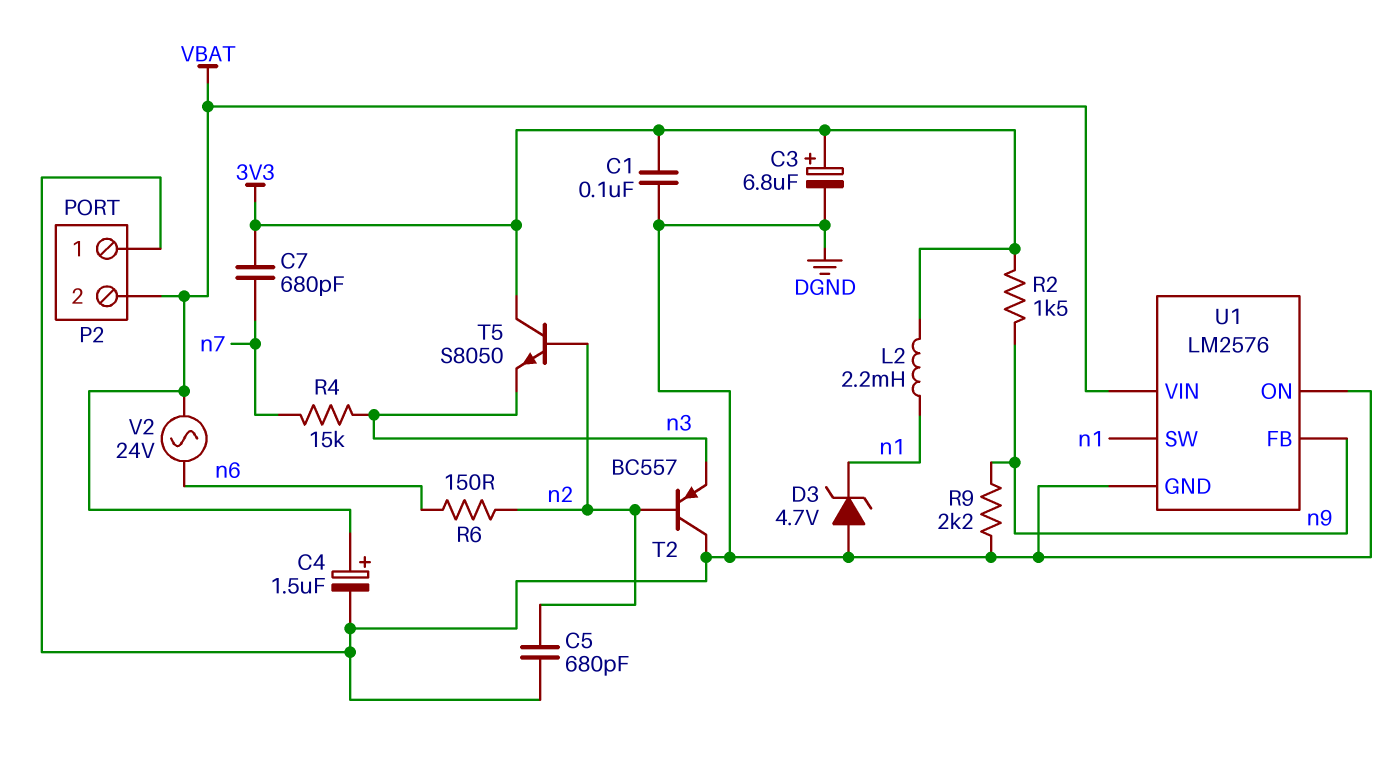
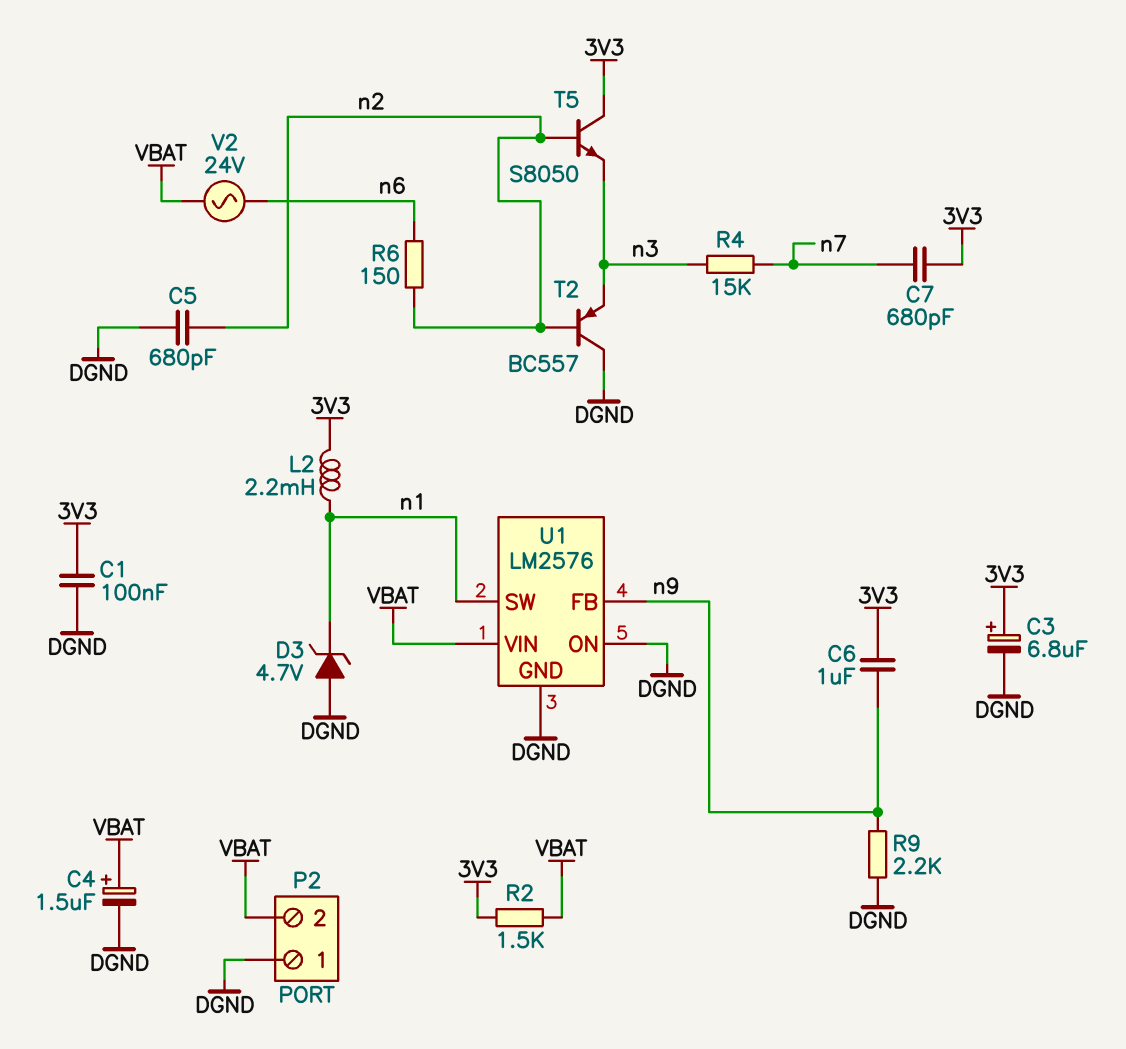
C6: none -> 1uF (3V3, n9)
R2: 1.5k (3V3, n9) -> 1.5k (3V3, VBAT)

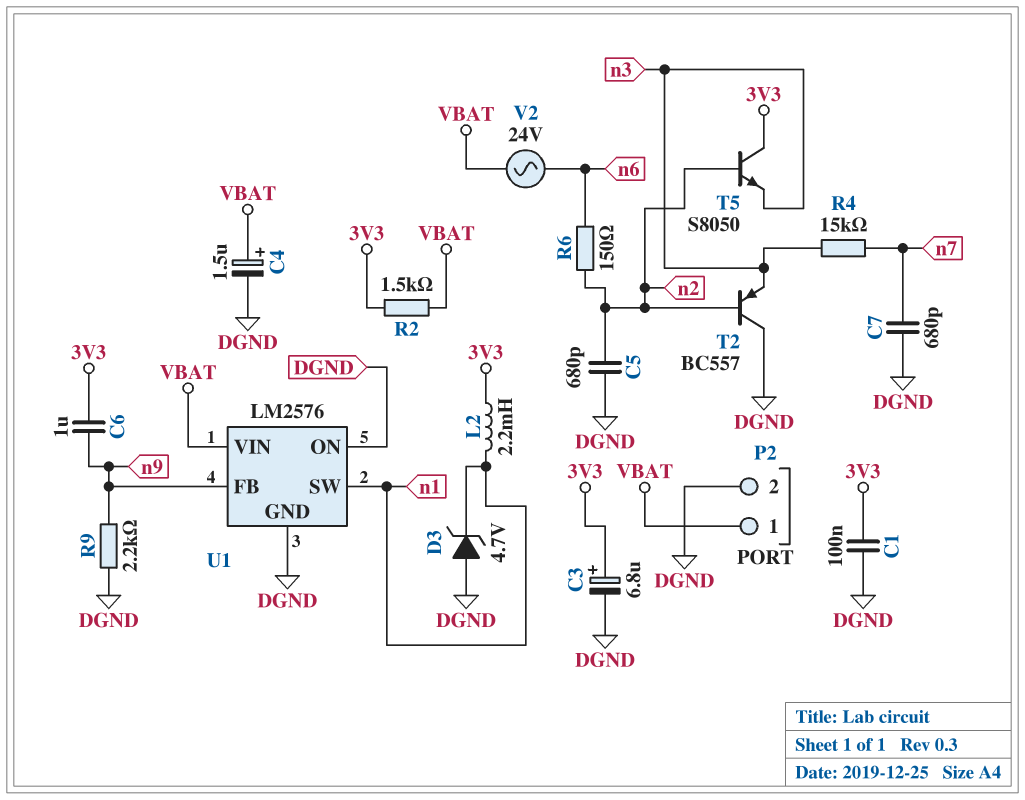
C7: 680pF (3V3, n7) -> 680pF (DGND, n7)
P2 pin 1: DGND -> VBAT
P2 pin 2: VBAT -> DGND

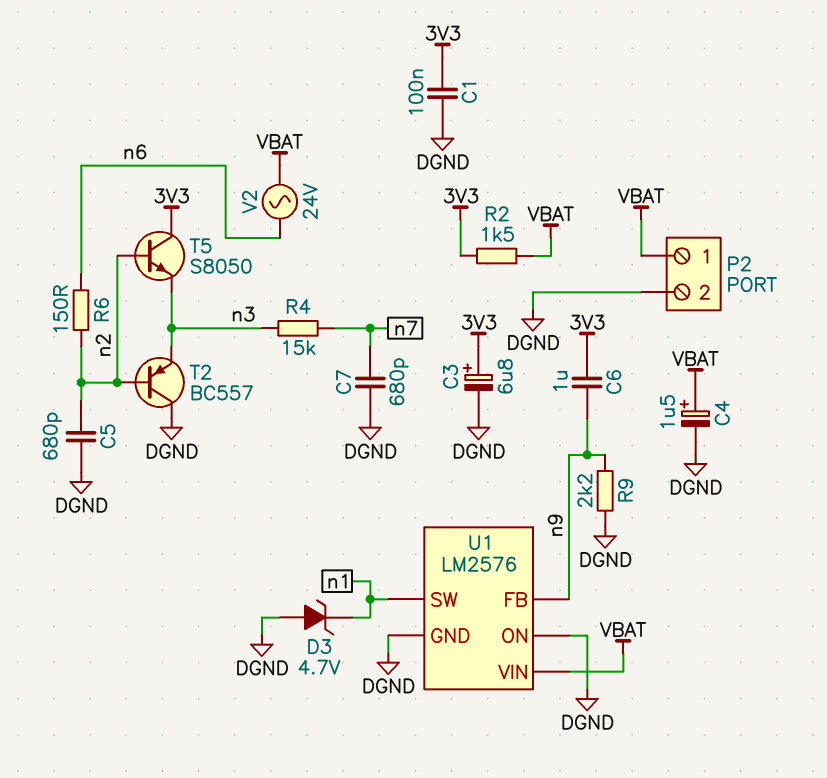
L2: 2.2mH (3V3, n1) -> none

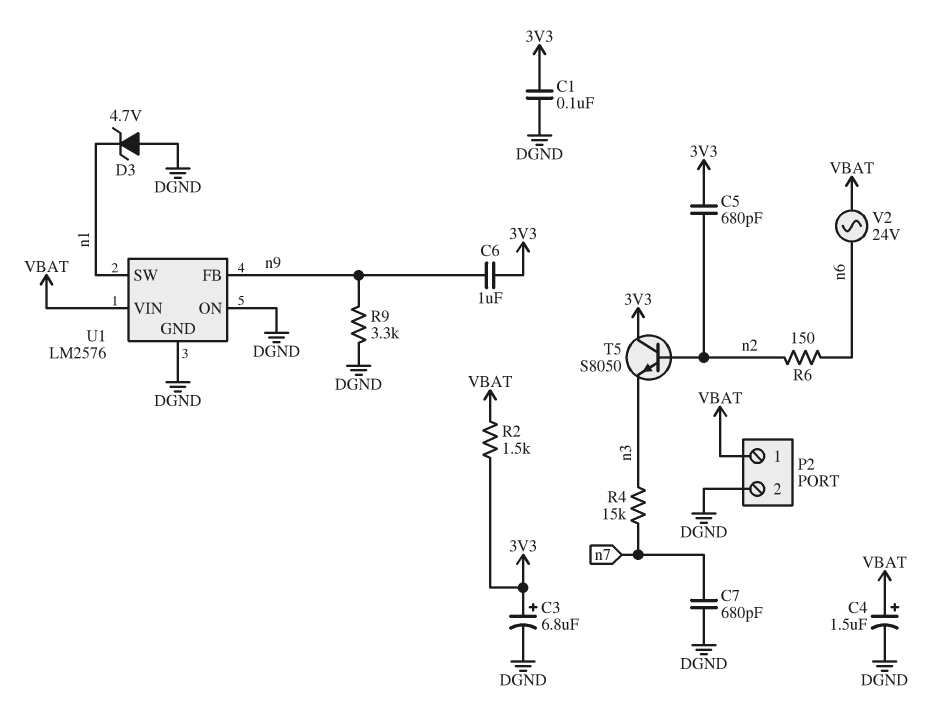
C5: 680pF (DGND, n2) -> 680pF (3V3, n2)
R9: 2.2k (DGND, n9) -> 3.3k (DGND, n9)
T2: PNP BC557 (B n2, C DGND, E n3) -> none

